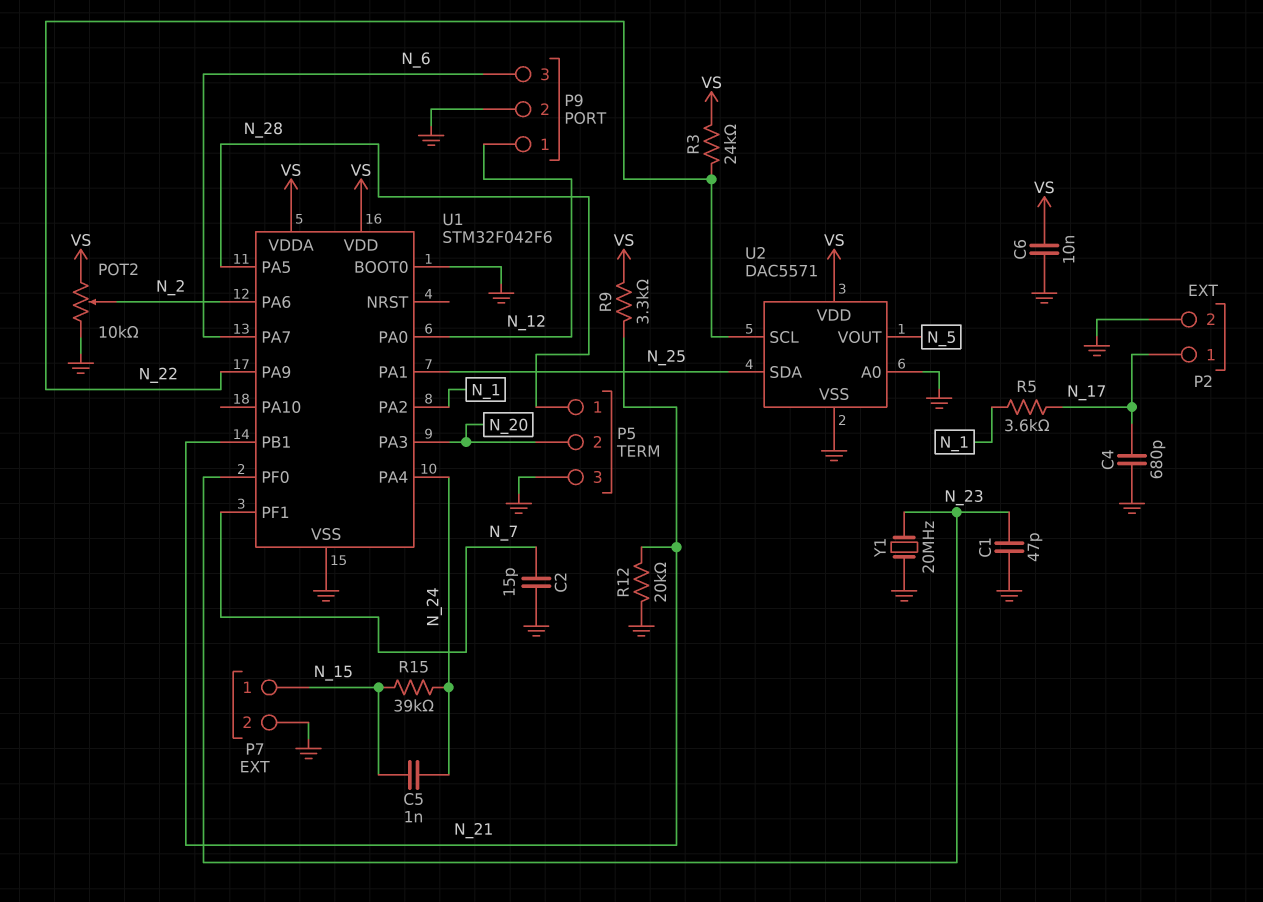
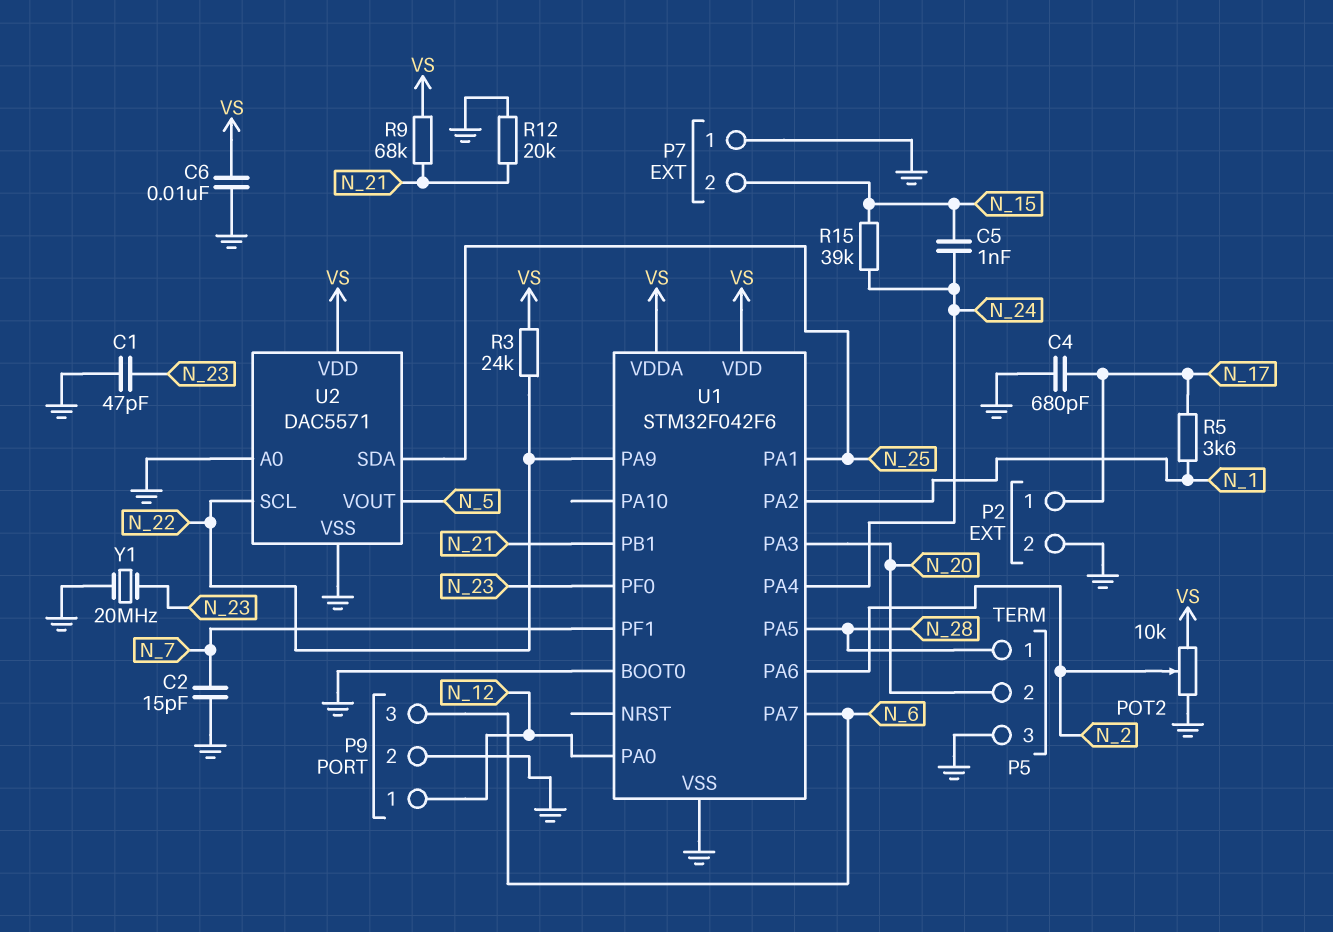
P7 pin 1: N_15 -> GND
P7 pin 2: GND -> N_15
R9: 3.3k (N_21, VS) -> 68k (N_21, VS)

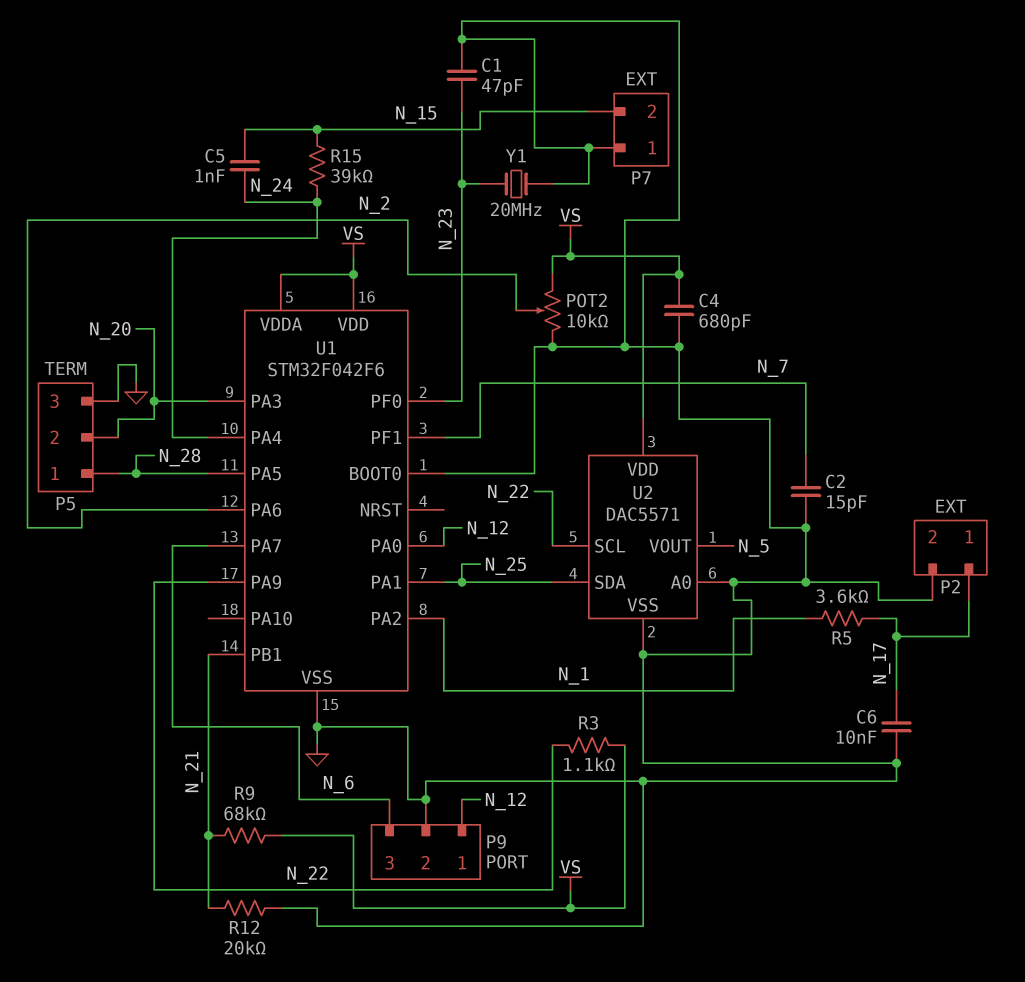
C4: 680pF (GND, N_17) -> 680pF (GND, VS)
C6: 10nF (GND, VS) -> 10nF (GND, N_17)
R3: 24k (N_22, VS) -> 1.1k (N_22, VS)

